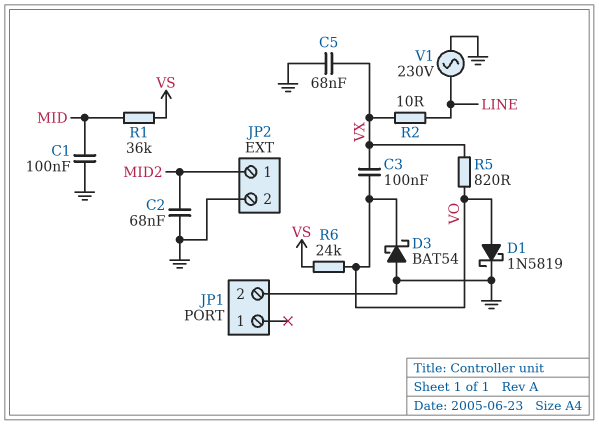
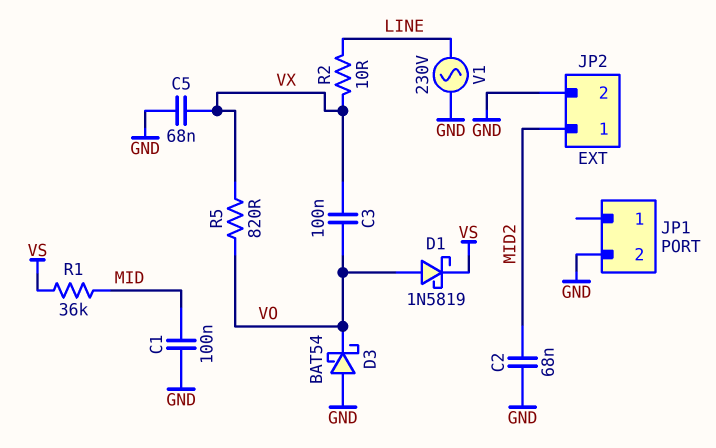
D1: schottky 1N5819 (A VO, K GND) -> schottky 1N5819 (A VO, K VS)
R6: 24k (VO, VS) -> none

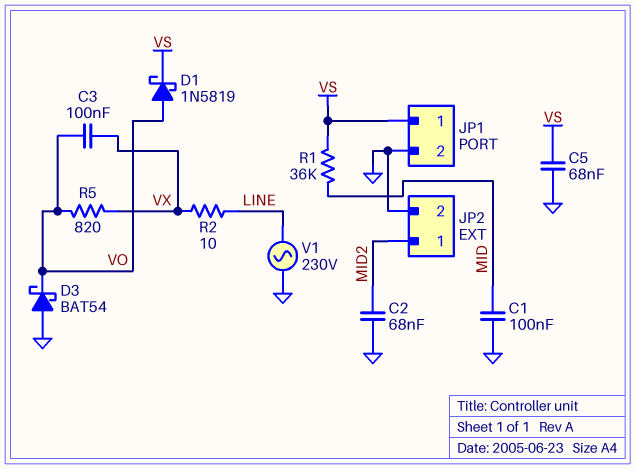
C5: 68nF (GND, VX) -> 68nF (GND, VS)
JP1 pin 1: none -> VS

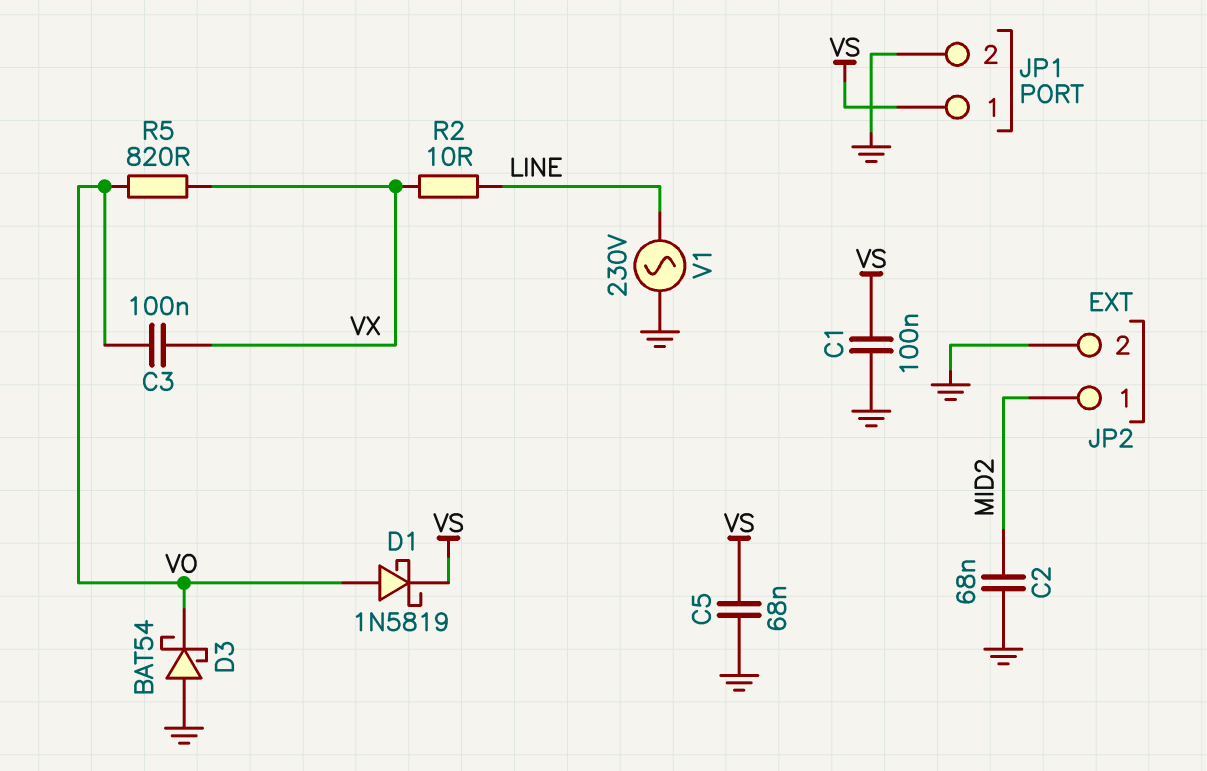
C1: 100nF (GND, MID) -> 100nF (GND, VS)
R1: 36k (MID, VS) -> none

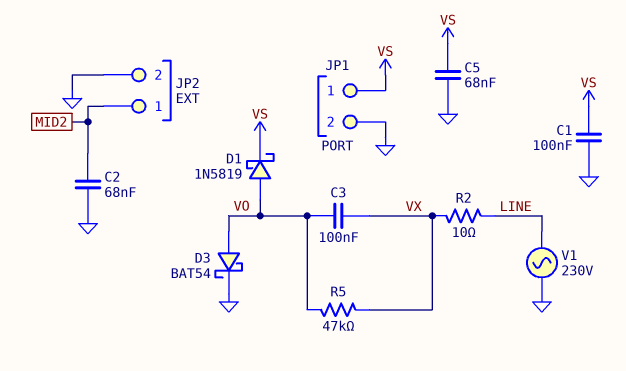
D3: schottky BAT54 (A GND, K VO) -> schottky BAT54 (A VO, K GND)
R5: 820 (VO, VX) -> 47k (VO, VX)

